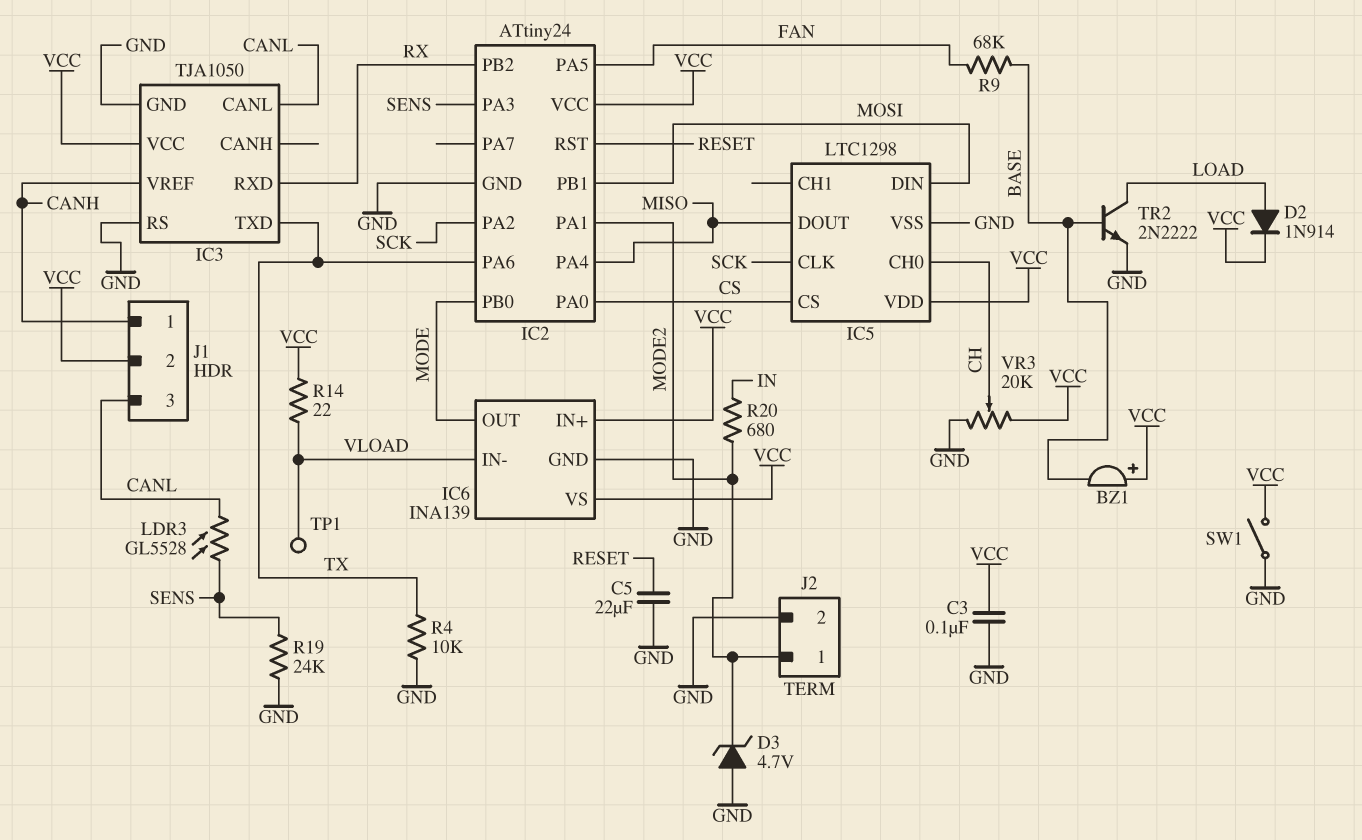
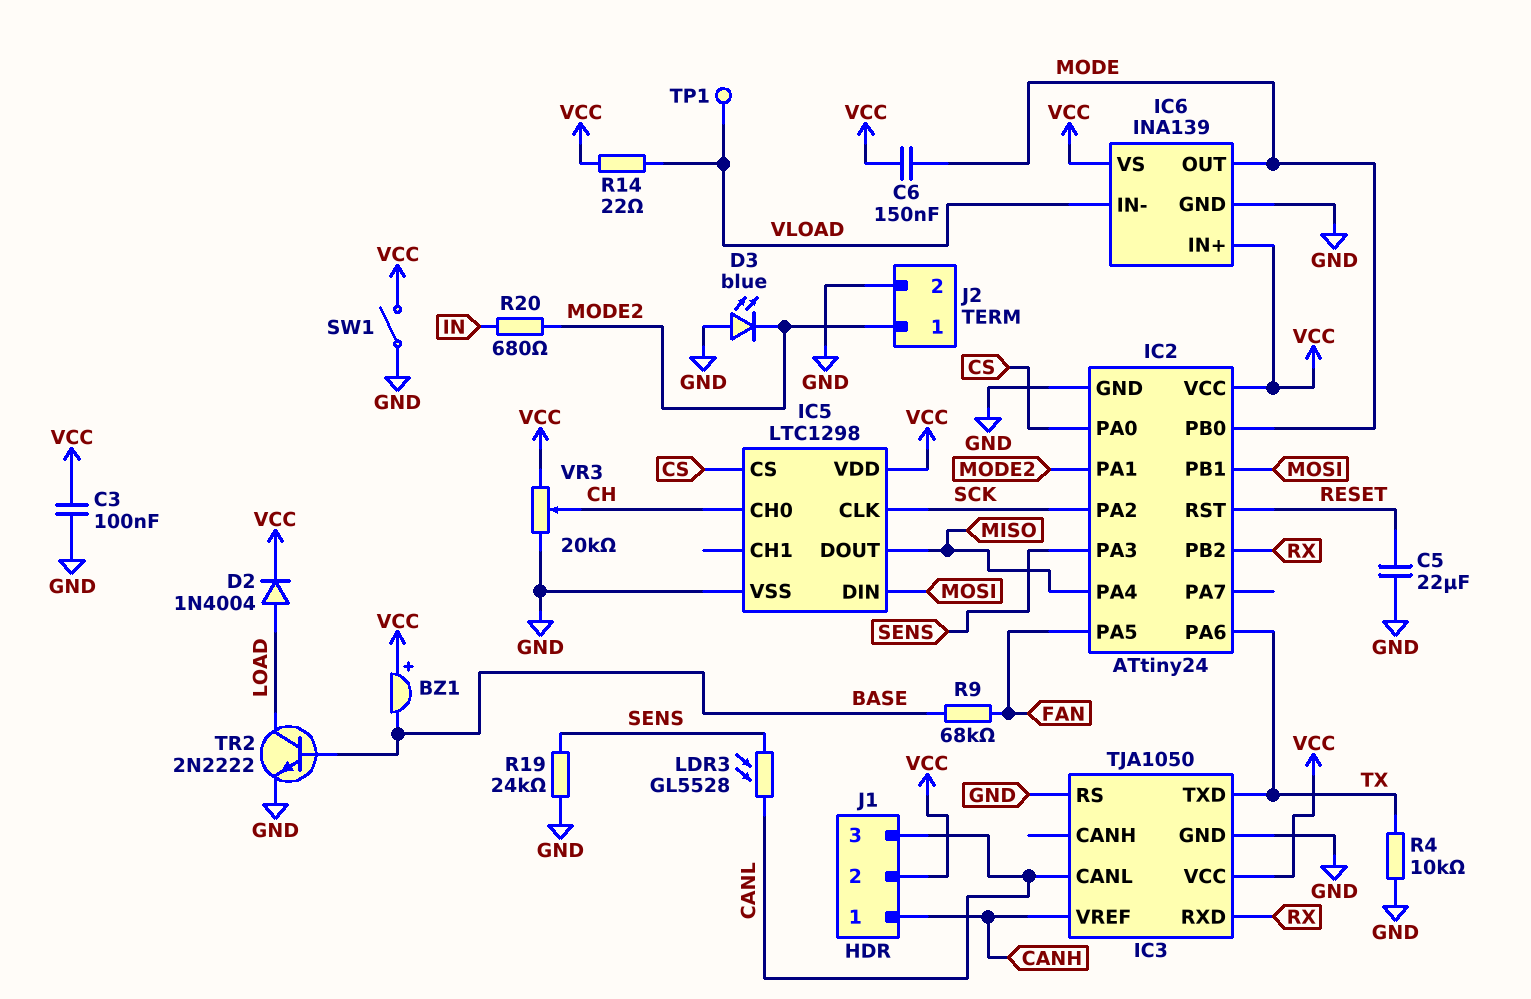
C6: none -> 150nF (MODE, VCC)
D2: diode 1N914 (A LOAD, K VCC) -> diode 1N4004 (A LOAD, K VCC)
D3: zener 4.7V (A GND, K MODE2) -> LED blue (A GND, K MODE2)

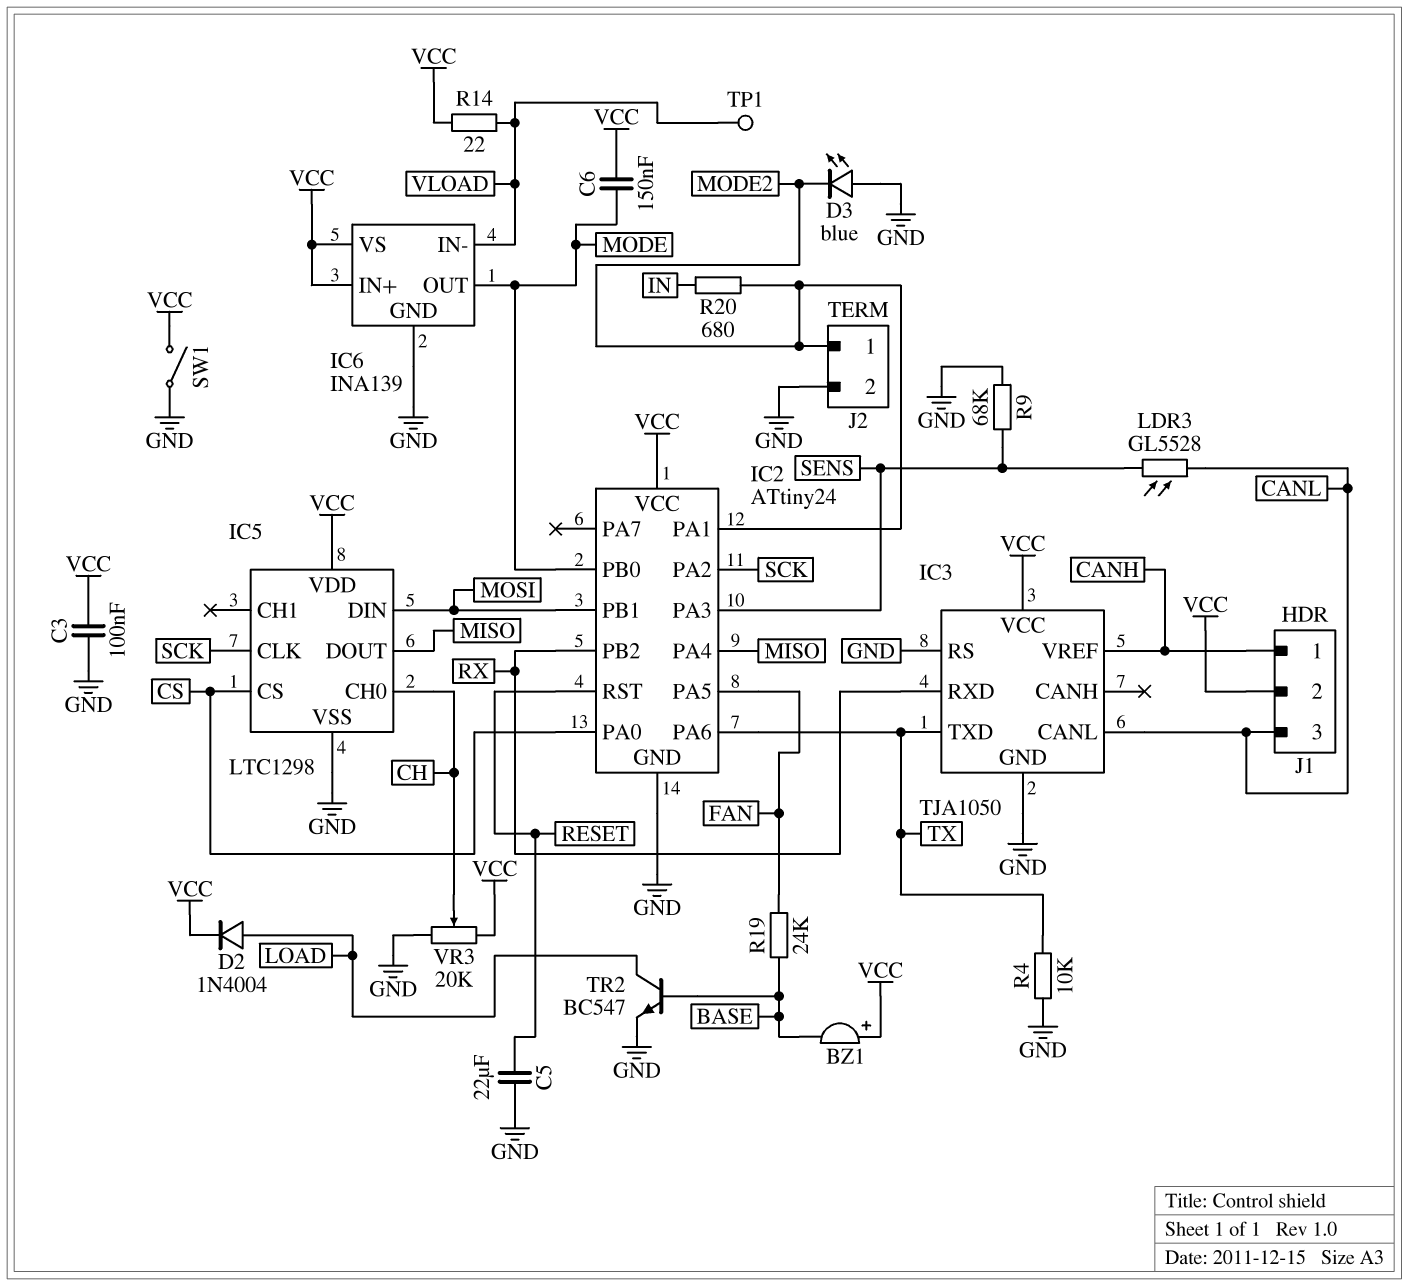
R9: 68k (BASE, FAN) -> 68k (GND, SENS)
R19: 24k (GND, SENS) -> 24k (BASE, FAN)
TR2: NPN 2N2222 (B BASE, C LOAD, E GND) -> NPN BC547 (B BASE, C LOAD, E GND)

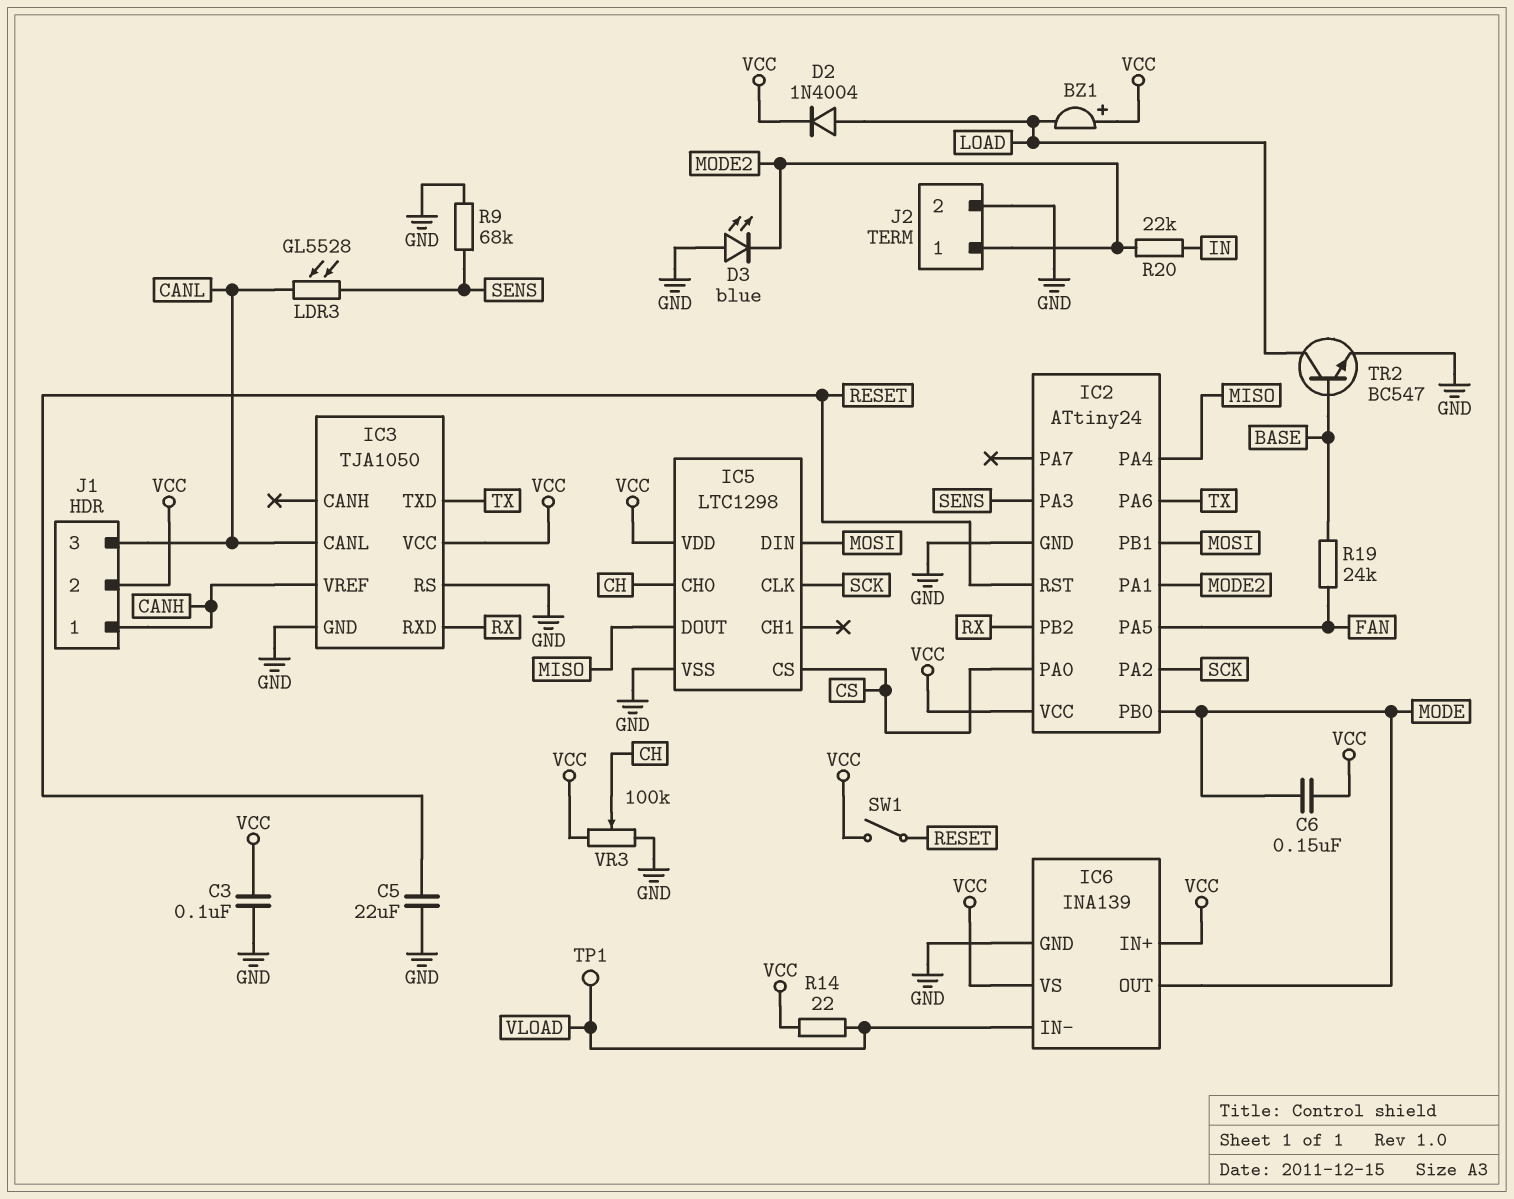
BZ1: buzzer (plus VCC, minus BASE) -> buzzer (plus VCC, minus LOAD)
R4: 10k (GND, TX) -> none
R20: 680 (IN, MODE2) -> 22k (IN, MODE2)
SW1: switch (GND, VCC) -> switch (RESET, VCC)
VR3: 20k (GND, VCC, wiper CH) -> 100k (GND, VCC, wiper CH)

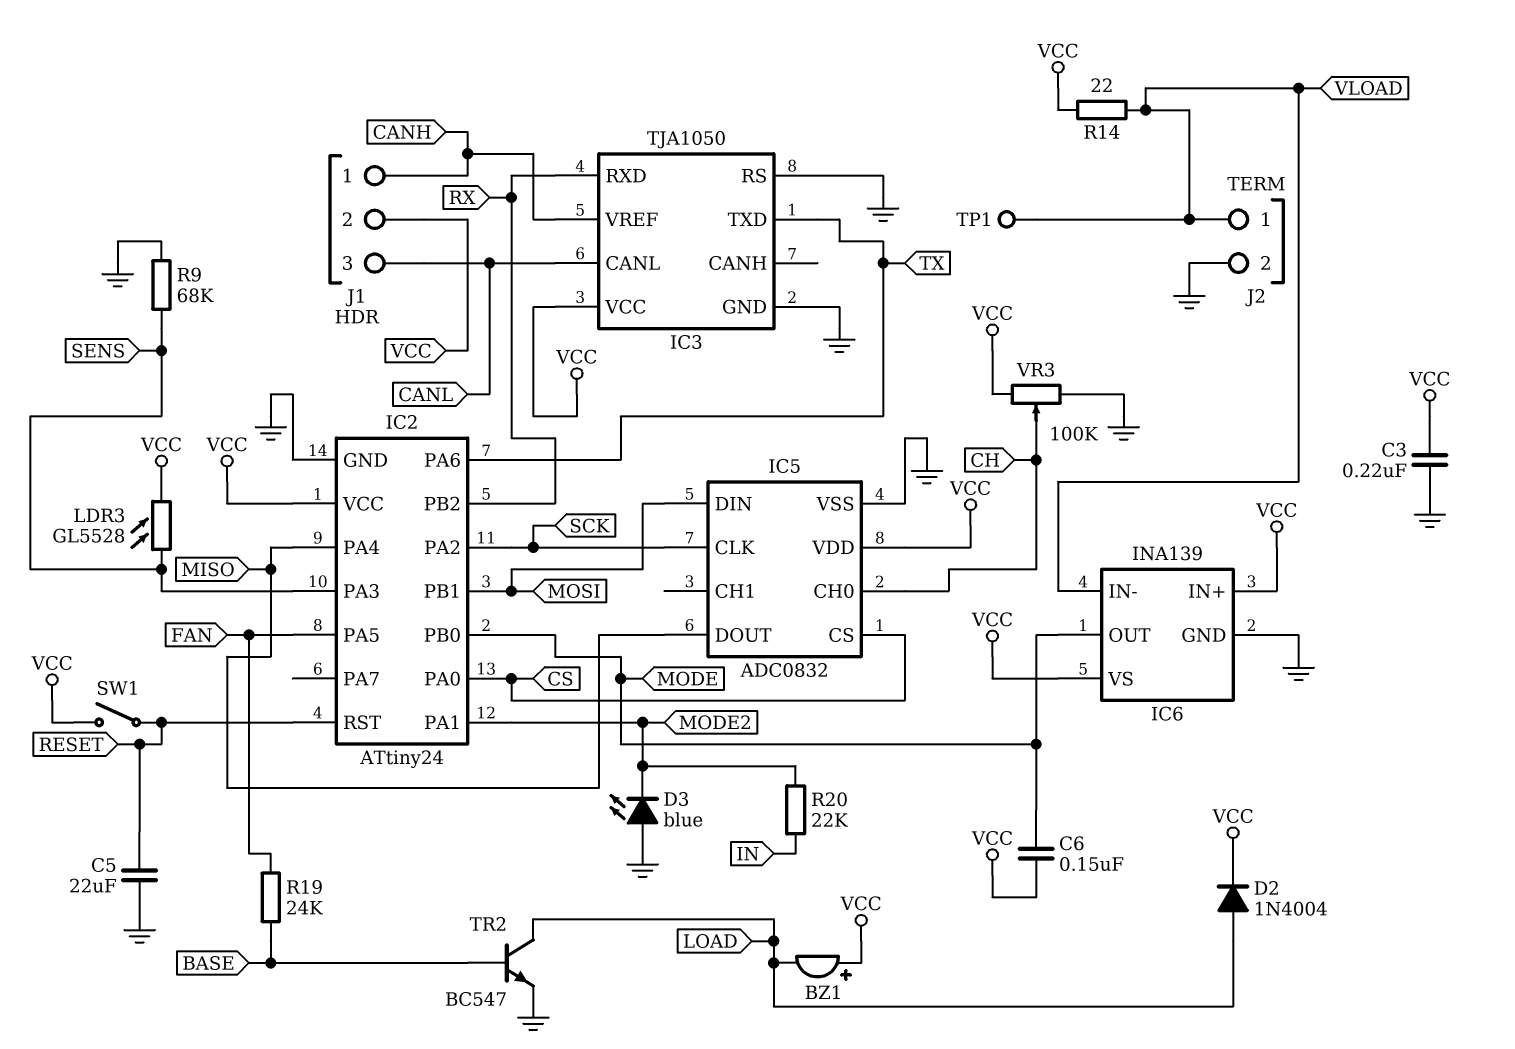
C3: 100nF (GND, VCC) -> 220nF (GND, VCC)
IC5: LTC1298 -> ADC0832
J2 pin 1: MODE2 -> VLOAD
LDR3: GL5528 (CANL, SENS) -> GL5528 (SENS, VCC)

